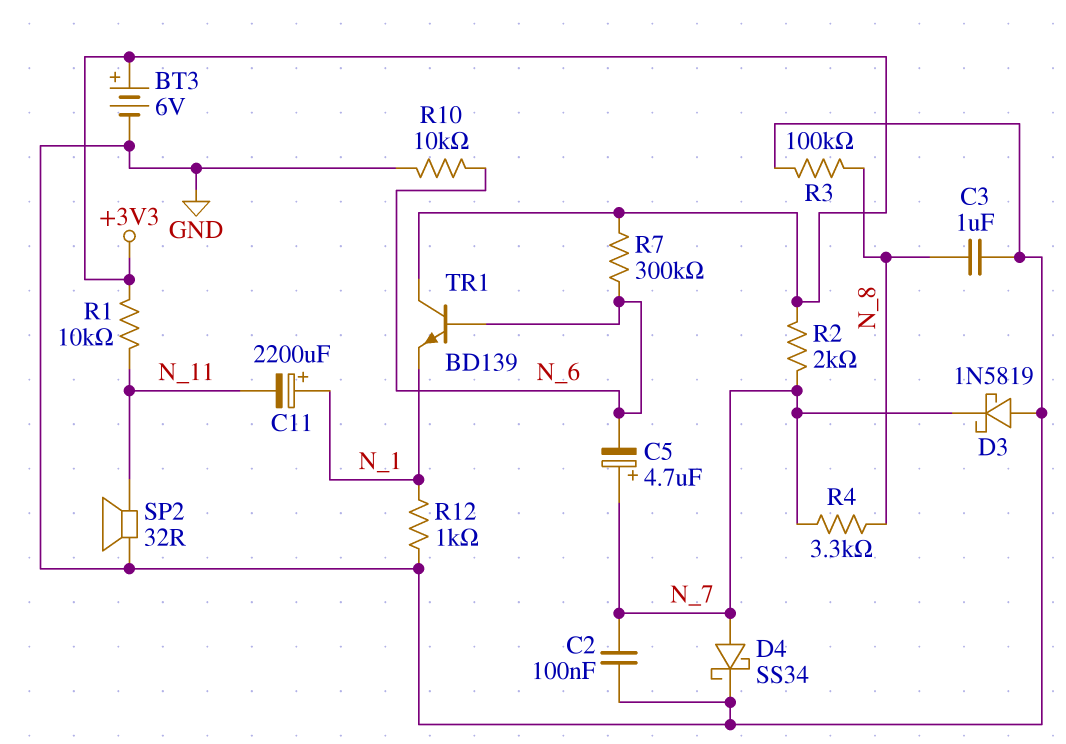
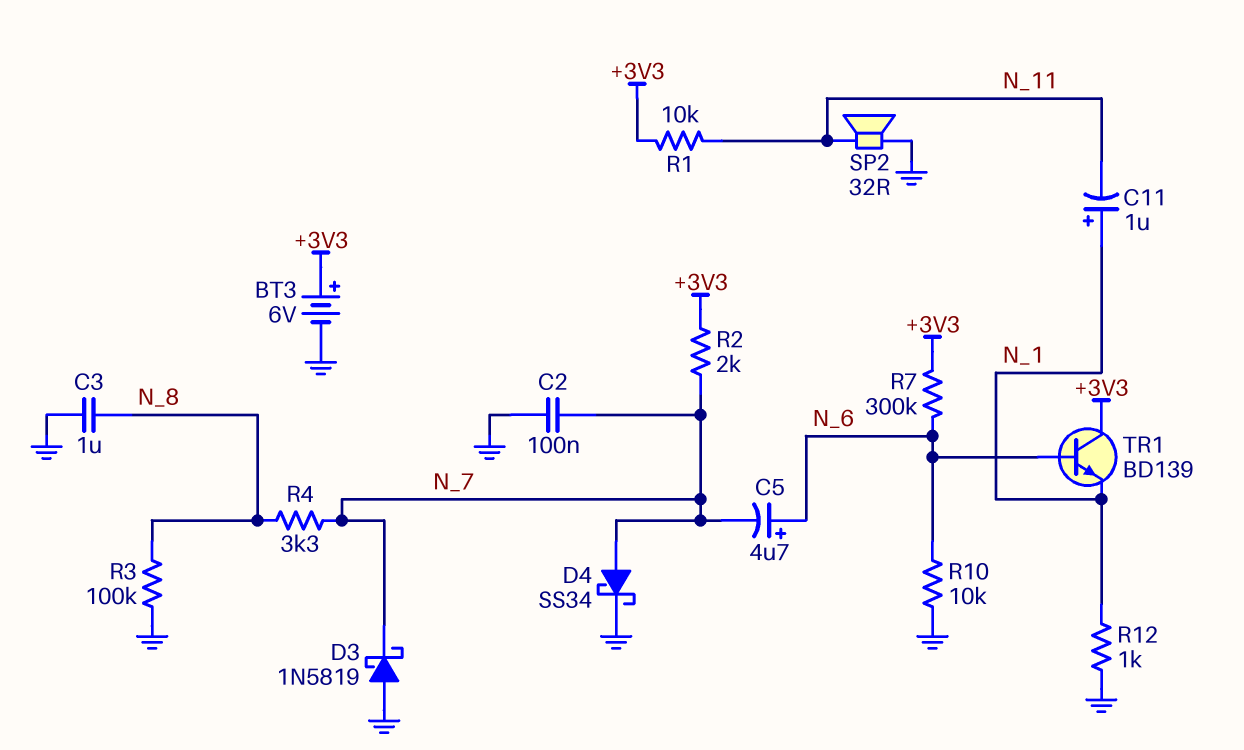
C5: 4.7uF (plus N_7, minus N_6) -> 4.7uF (plus N_6, minus N_7)
C11: 2200uF (plus N_1, minus N_11) -> 1uF (plus N_1, minus N_11)

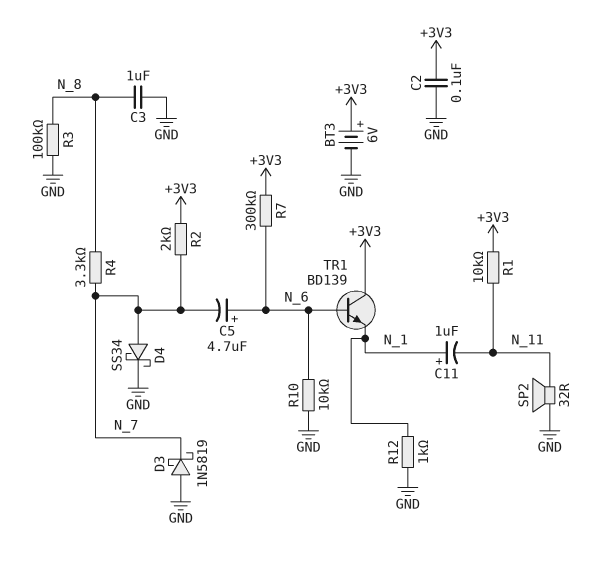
C2: 100nF (GND, N_7) -> 100nF (+3V3, GND)

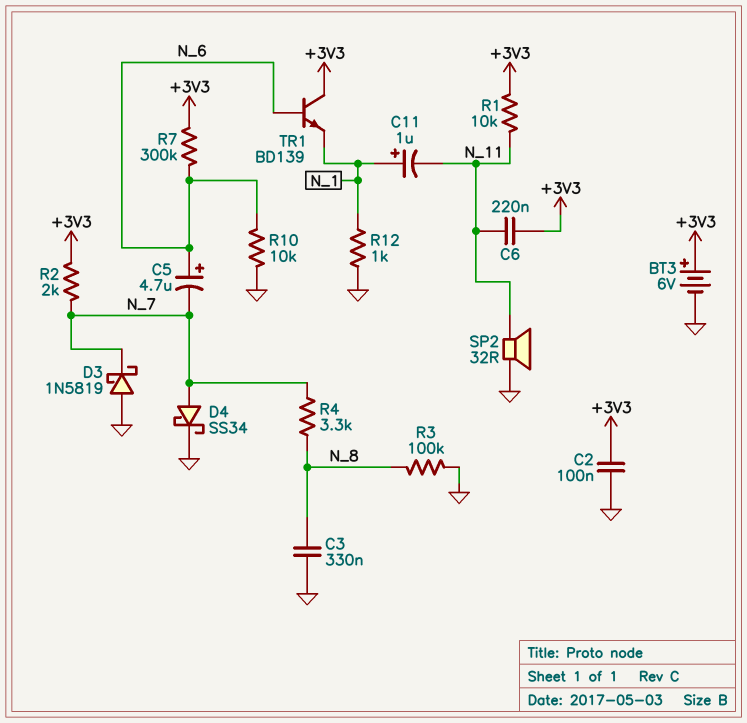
C3: 1uF (GND, N_8) -> 330nF (GND, N_8)
C6: none -> 220nF (+3V3, N_11)

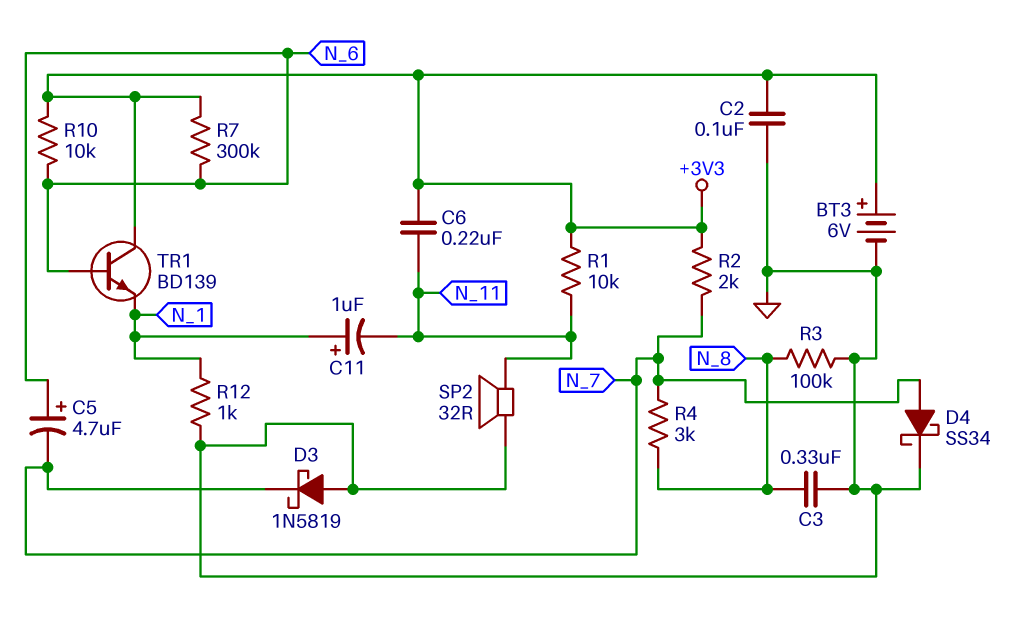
R4: 3.3k (N_7, N_8) -> 3k (N_7, N_8)
R10: 10k (GND, N_6) -> 10k (+3V3, N_6)

